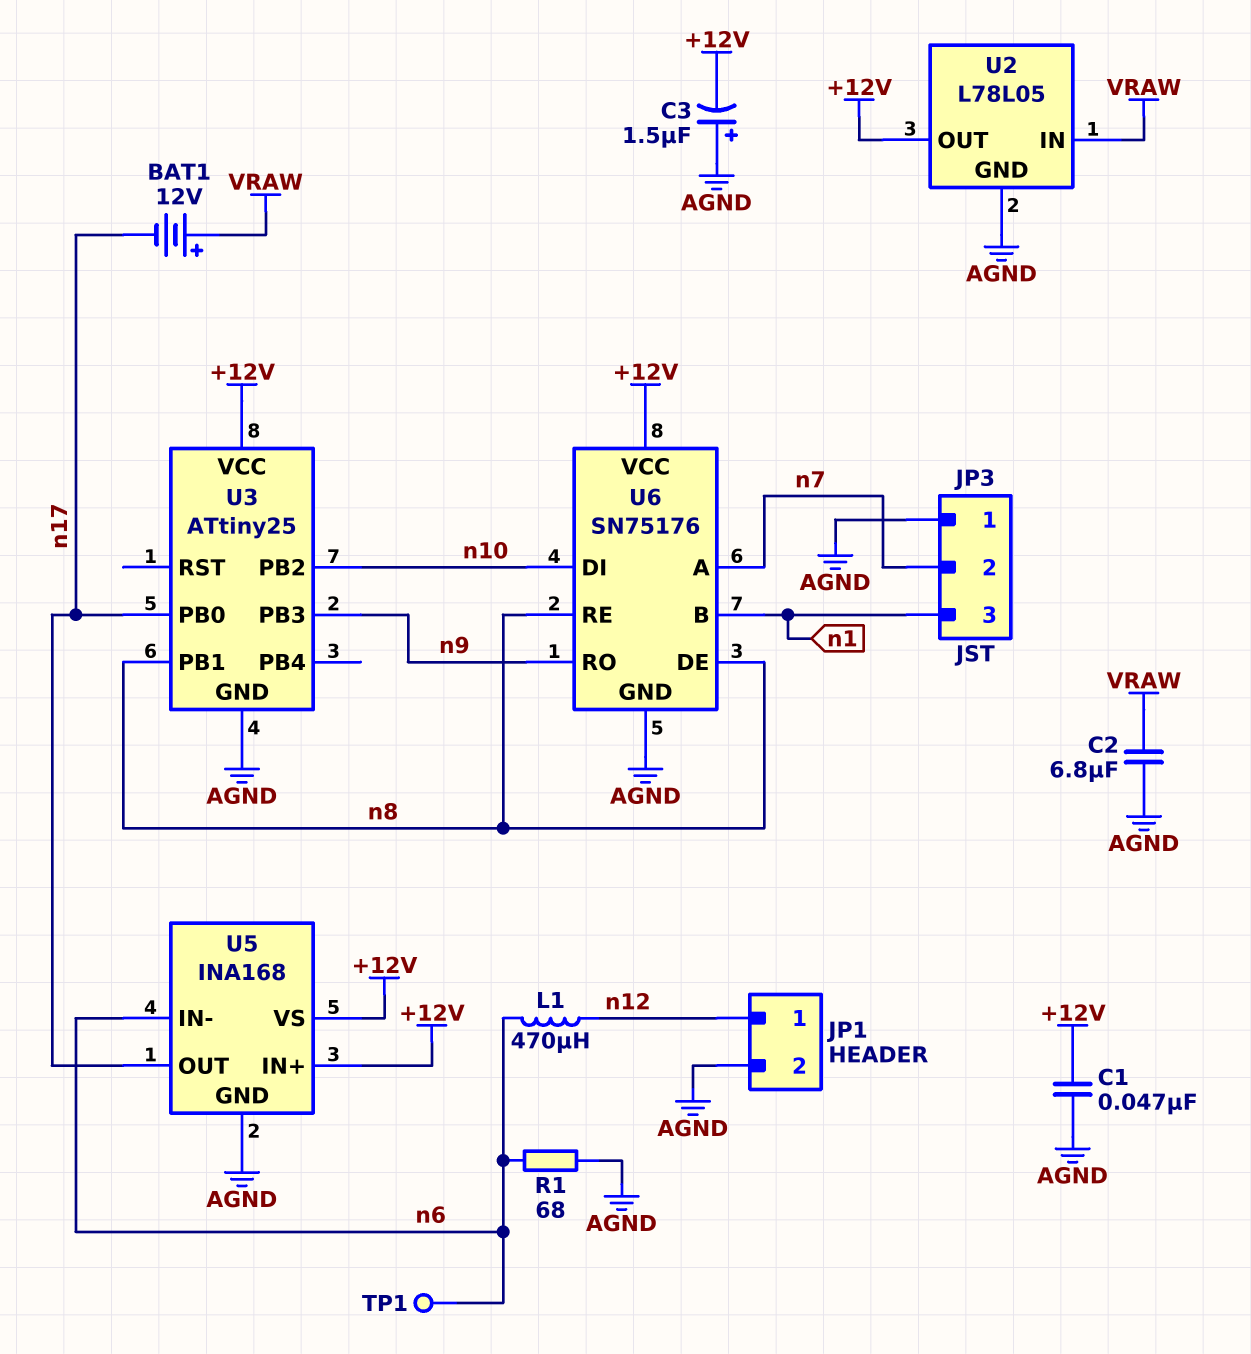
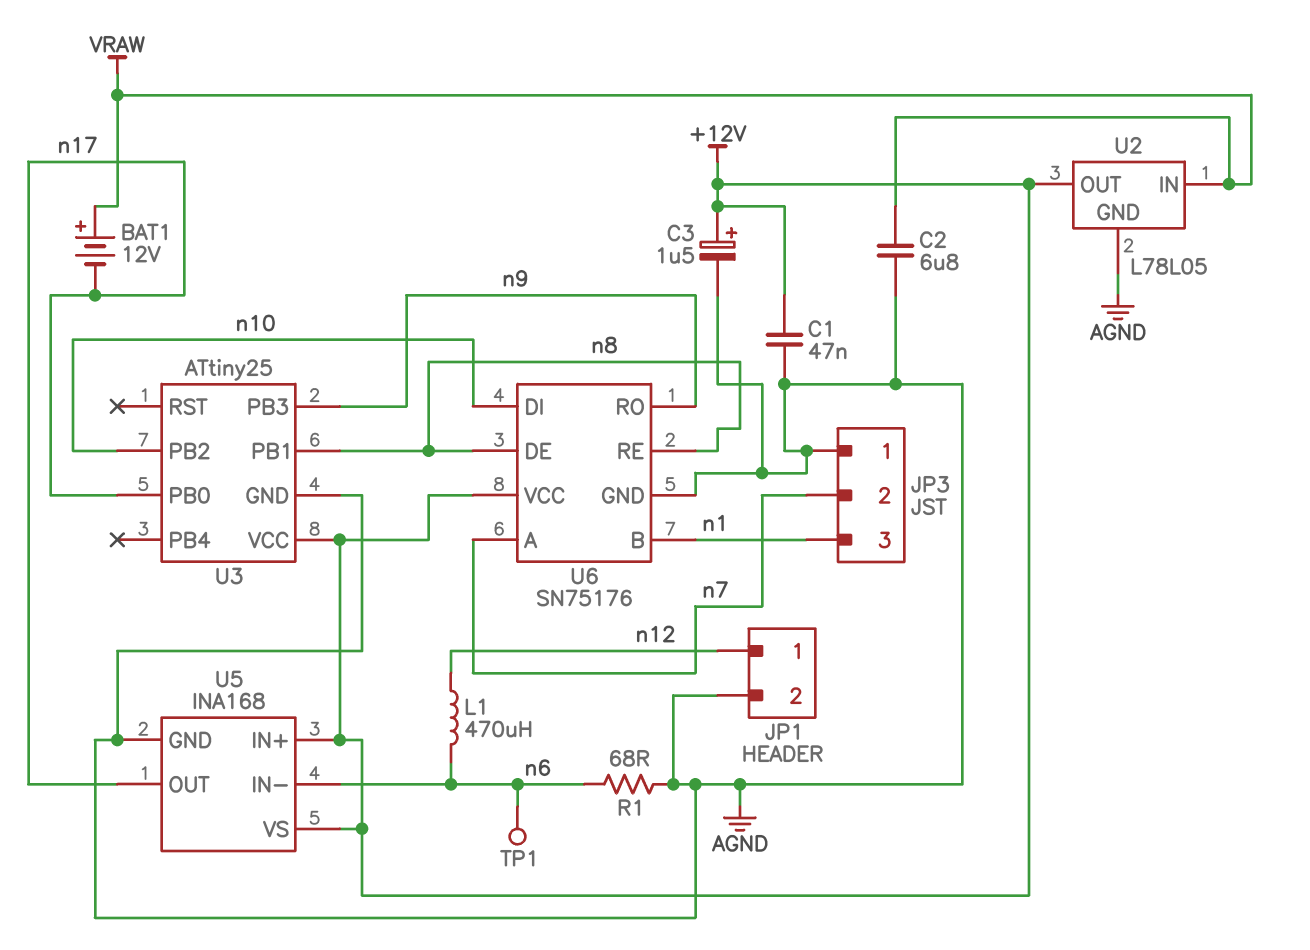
C3: 1.5uF (plus AGND, minus +12V) -> 1.5uF (plus +12V, minus AGND)

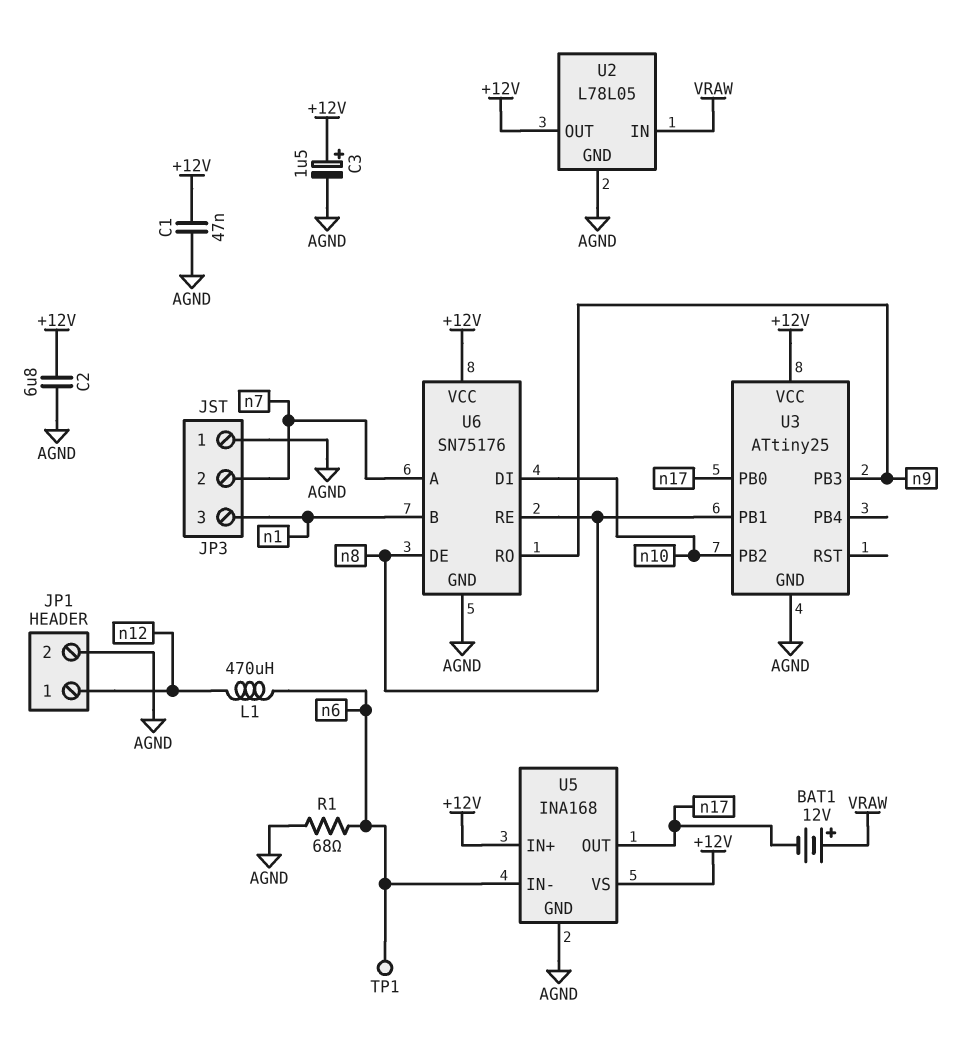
C2: 6.8uF (AGND, VRAW) -> 6.8uF (+12V, AGND)

